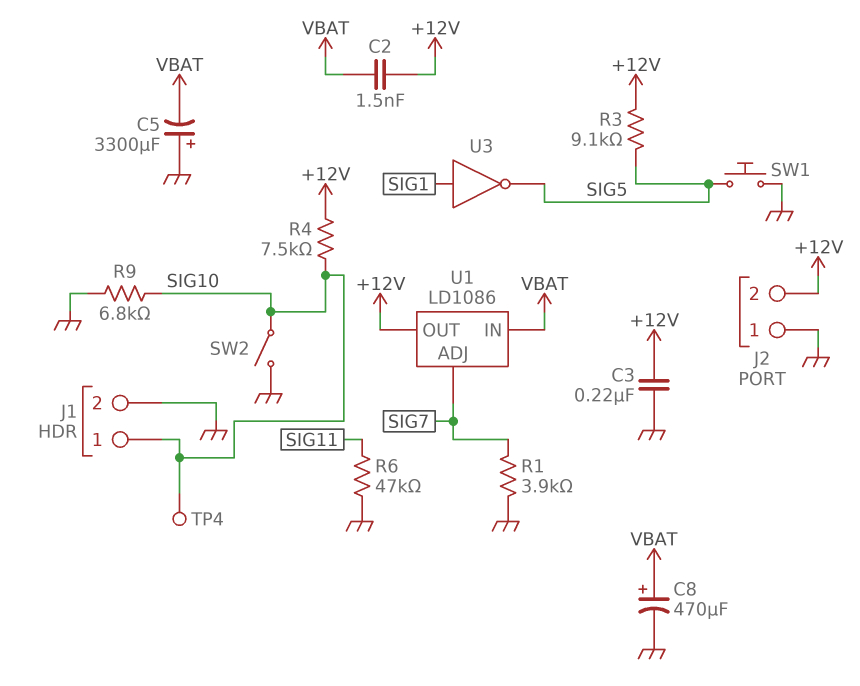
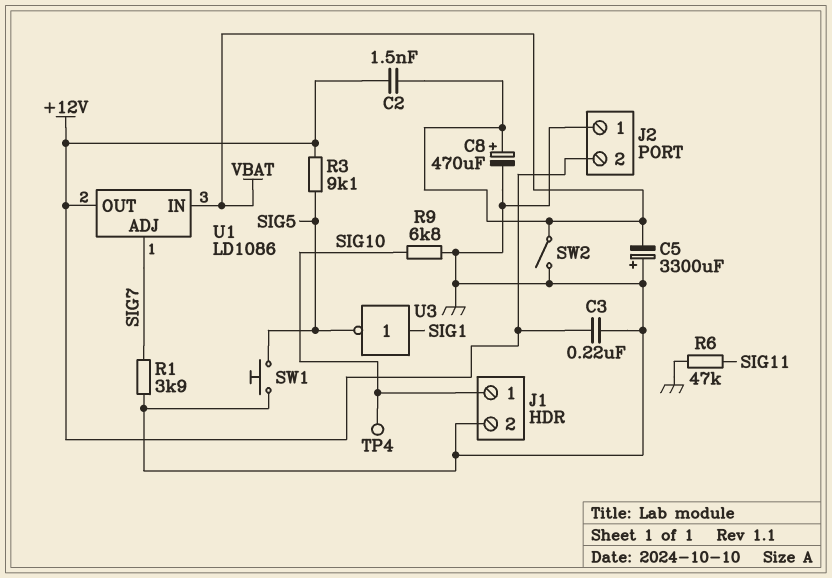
R4: 7.5k (+12V, SIG10) -> none
SW2: switch (GND, SIG10) -> switch (GND, VBAT)

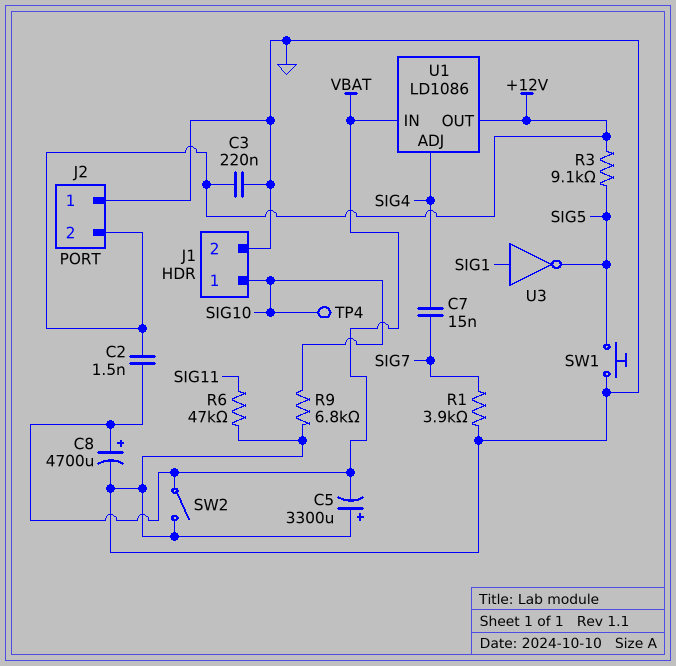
C7: none -> 15nF (SIG4, SIG7)
C8: 470uF (plus VBAT, minus GND) -> 4700uF (plus VBAT, minus GND)
U1 pin ADJ: SIG7 -> SIG4

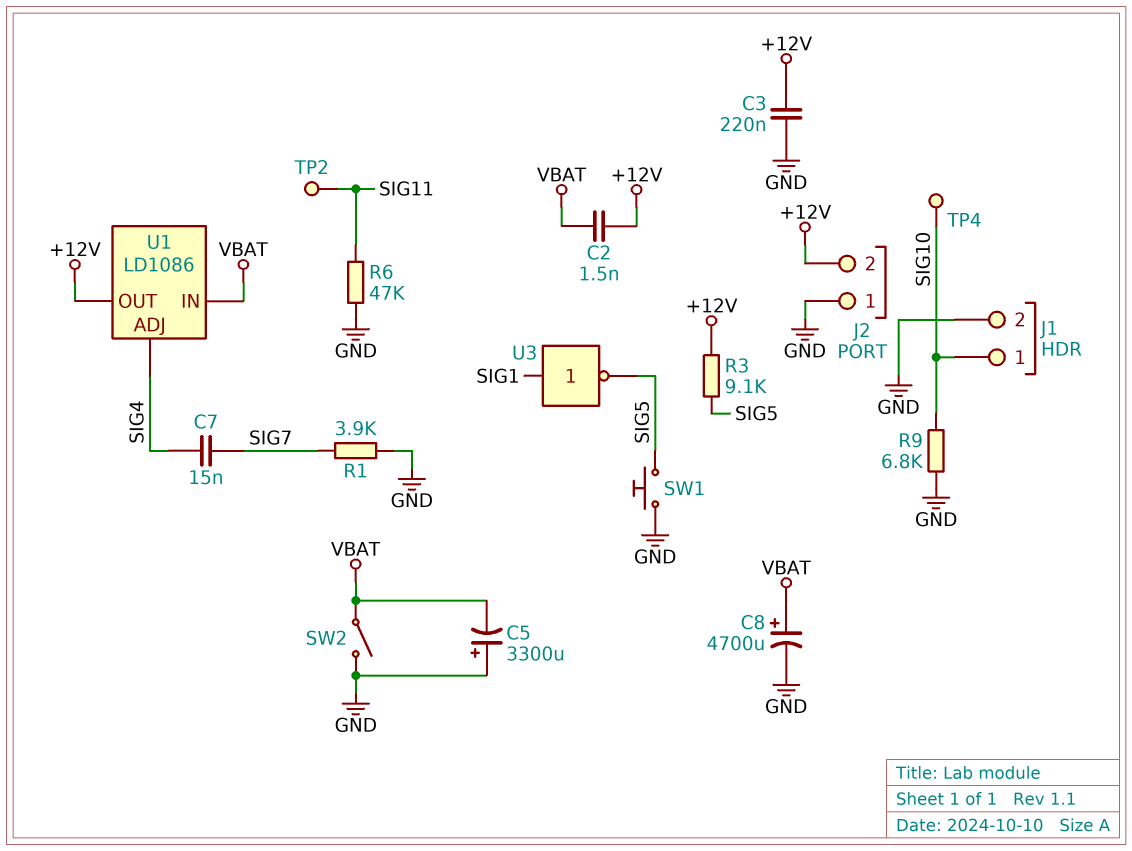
TP2: none -> test point (SIG11)

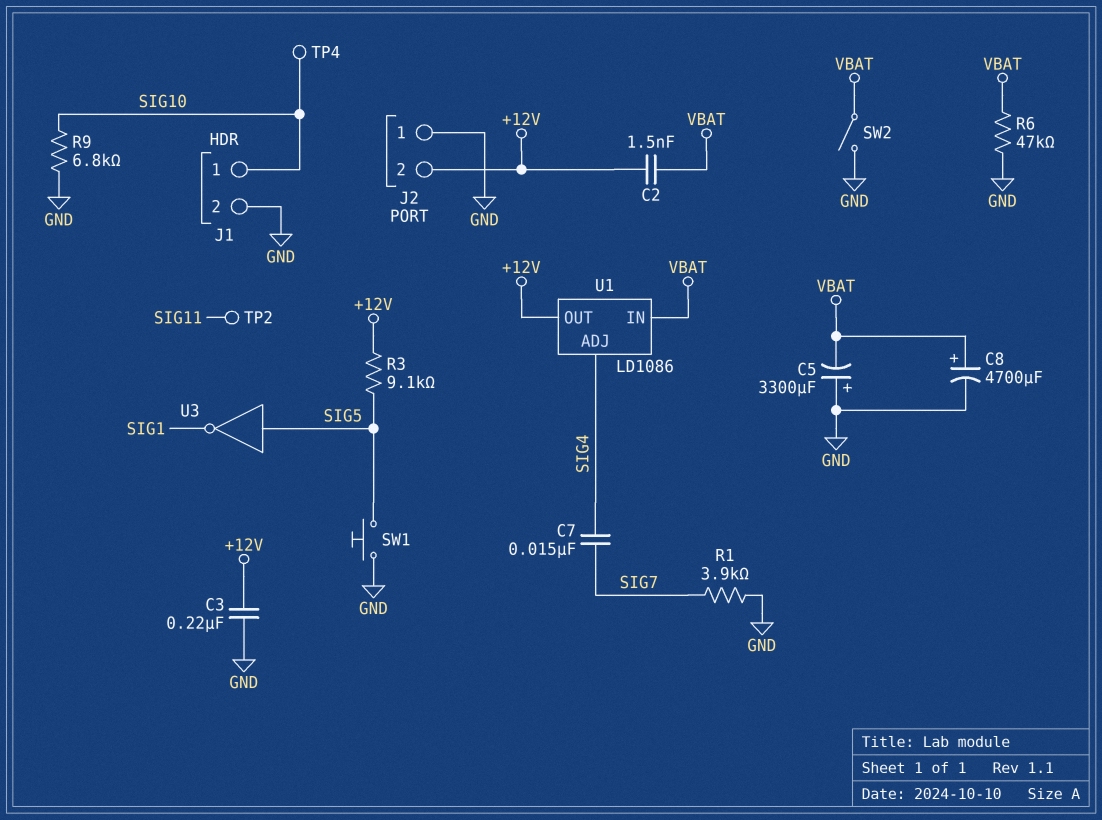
R6: 47k (GND, SIG11) -> 47k (GND, VBAT)
U3: NOT (in SIG1, out SIG5) -> NOT (in SIG5, out SIG1)

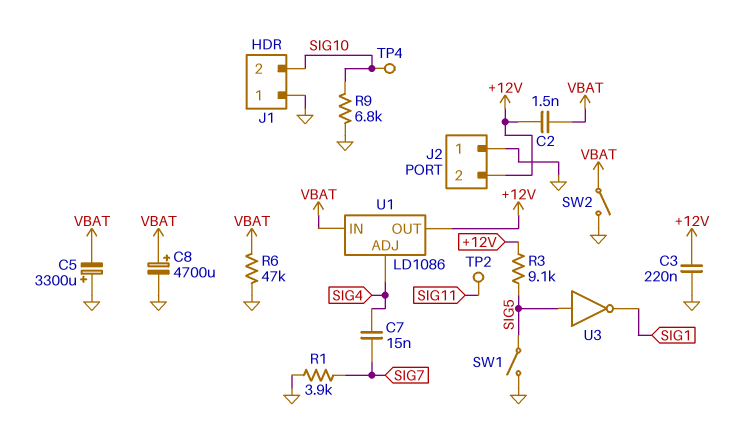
J1 pin 1: SIG10 -> GND
J1 pin 2: GND -> SIG10
SW1: button (GND, SIG5) -> switch (GND, SIG5)

